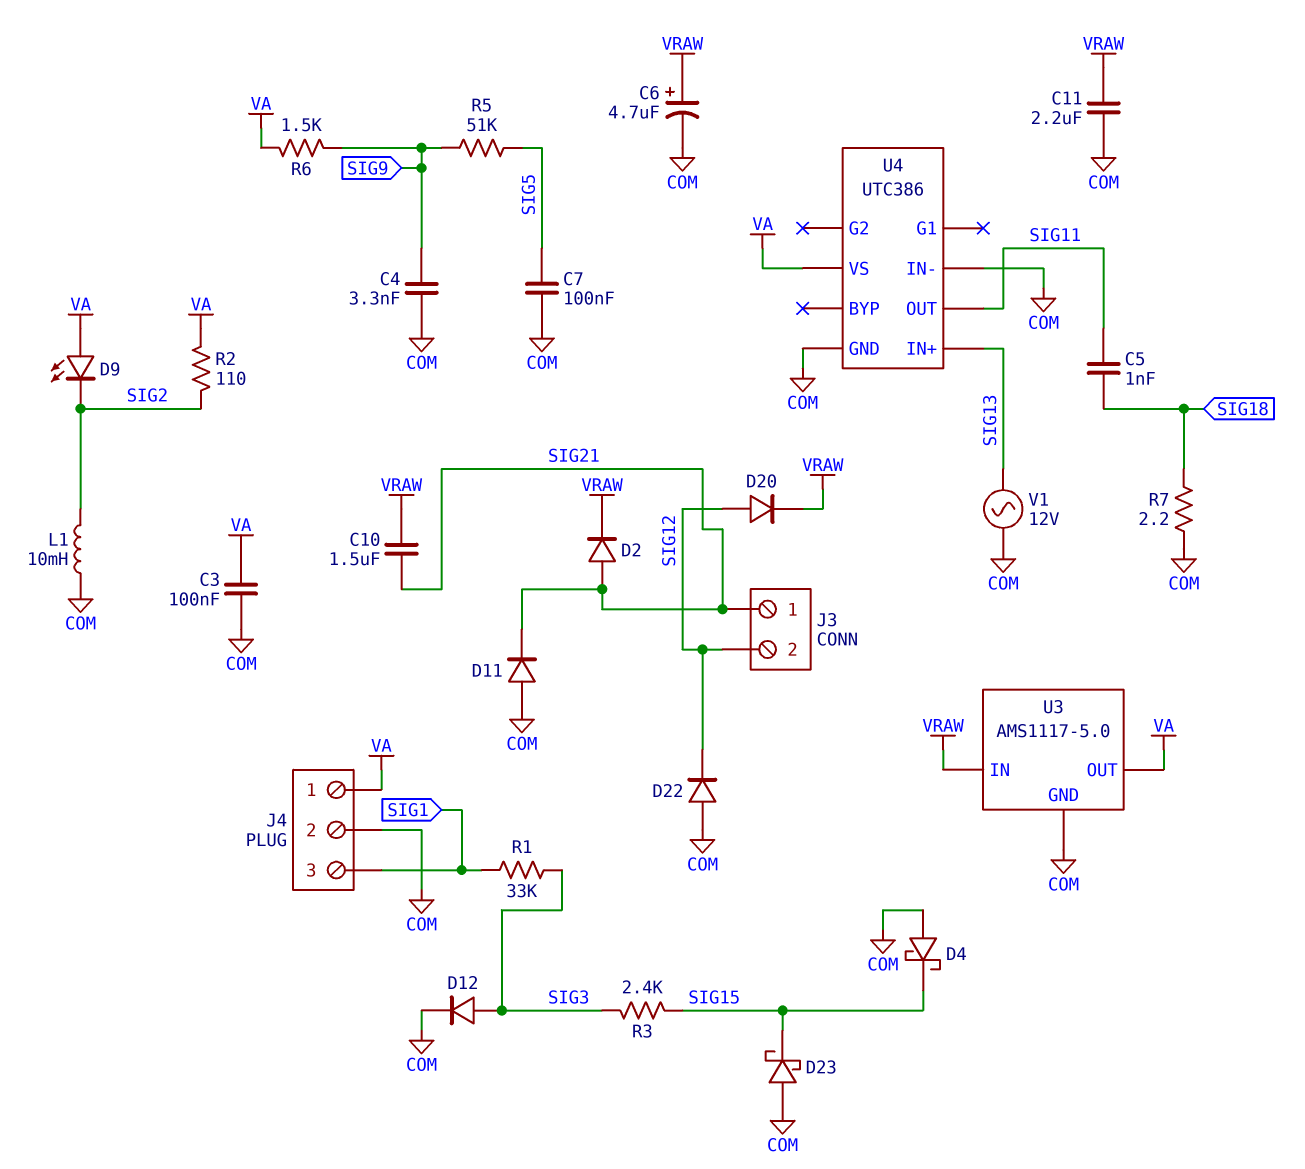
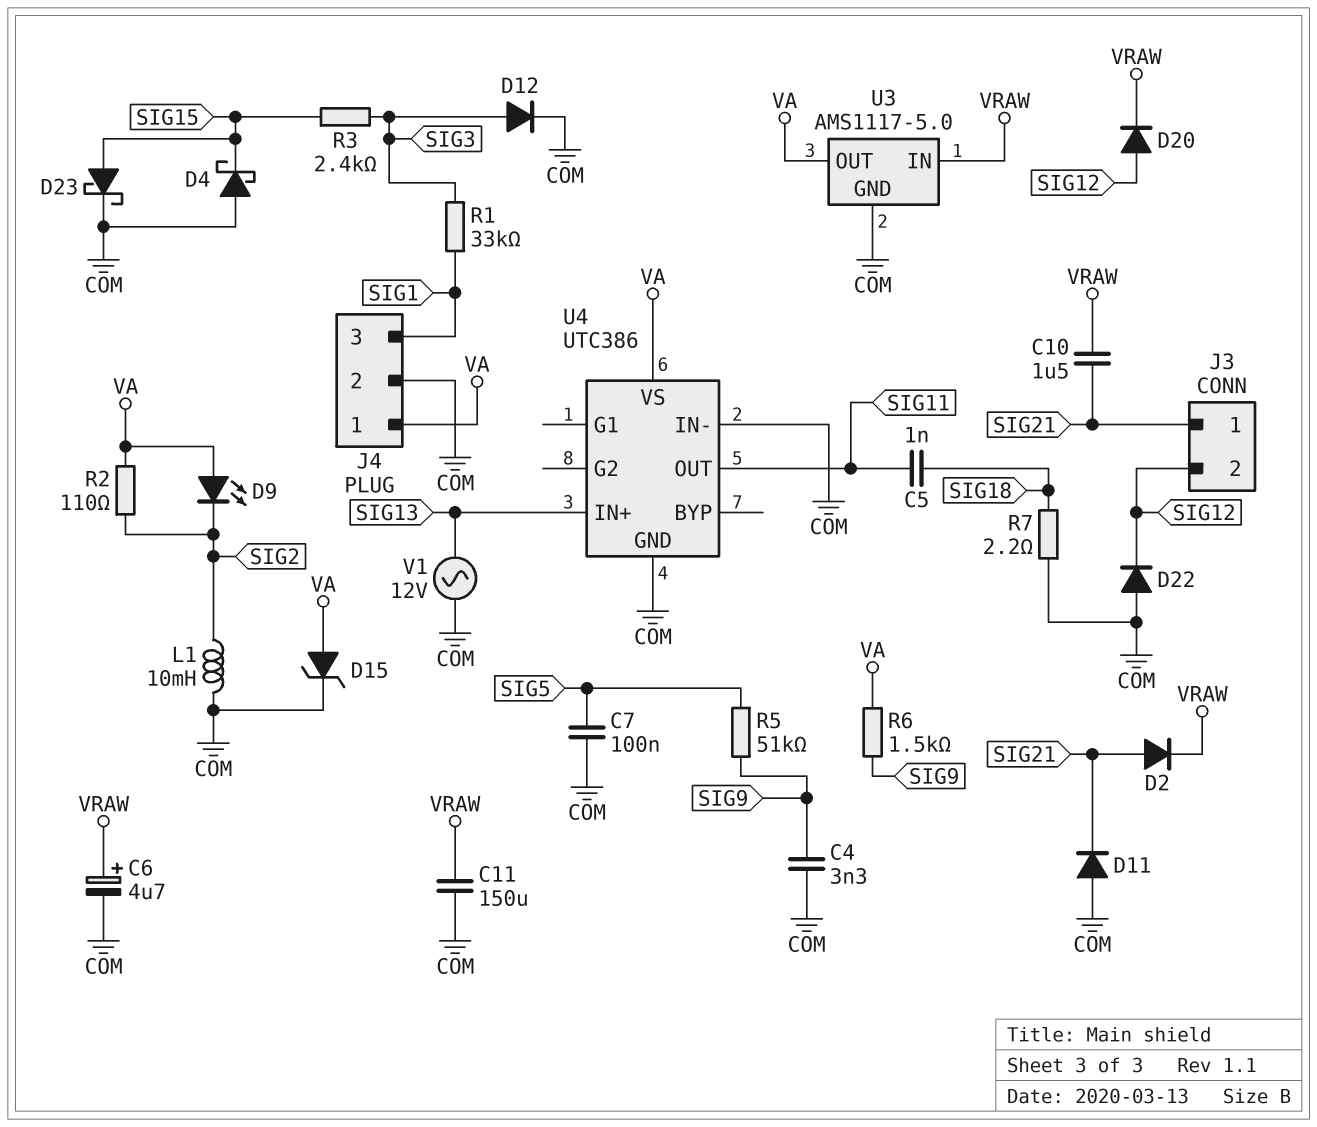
C3: 100nF (COM, VA) -> none
C11: 2.2uF (COM, VRAW) -> 150uF (COM, VRAW)
D15: none -> zener (A VA, K COM)
D23: schottky (A COM, K SIG15) -> schottky (A SIG15, K COM)

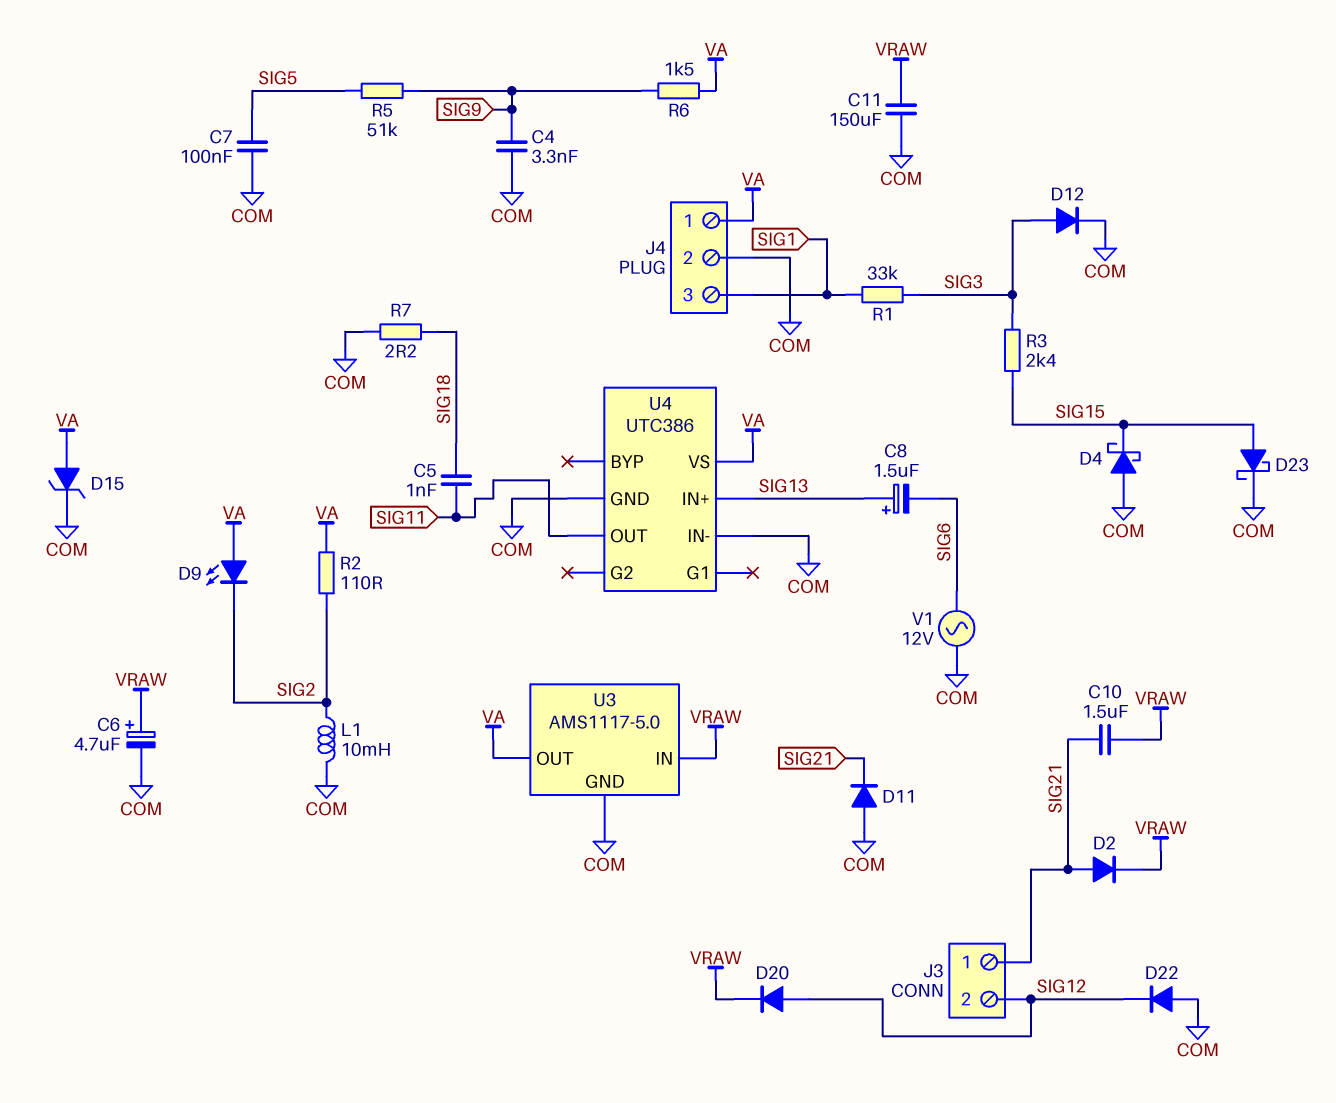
C8: none -> 1.5uF (plus SIG13, minus SIG6)
V1: AC 12V (COM, SIG13) -> AC 12V (COM, SIG6)

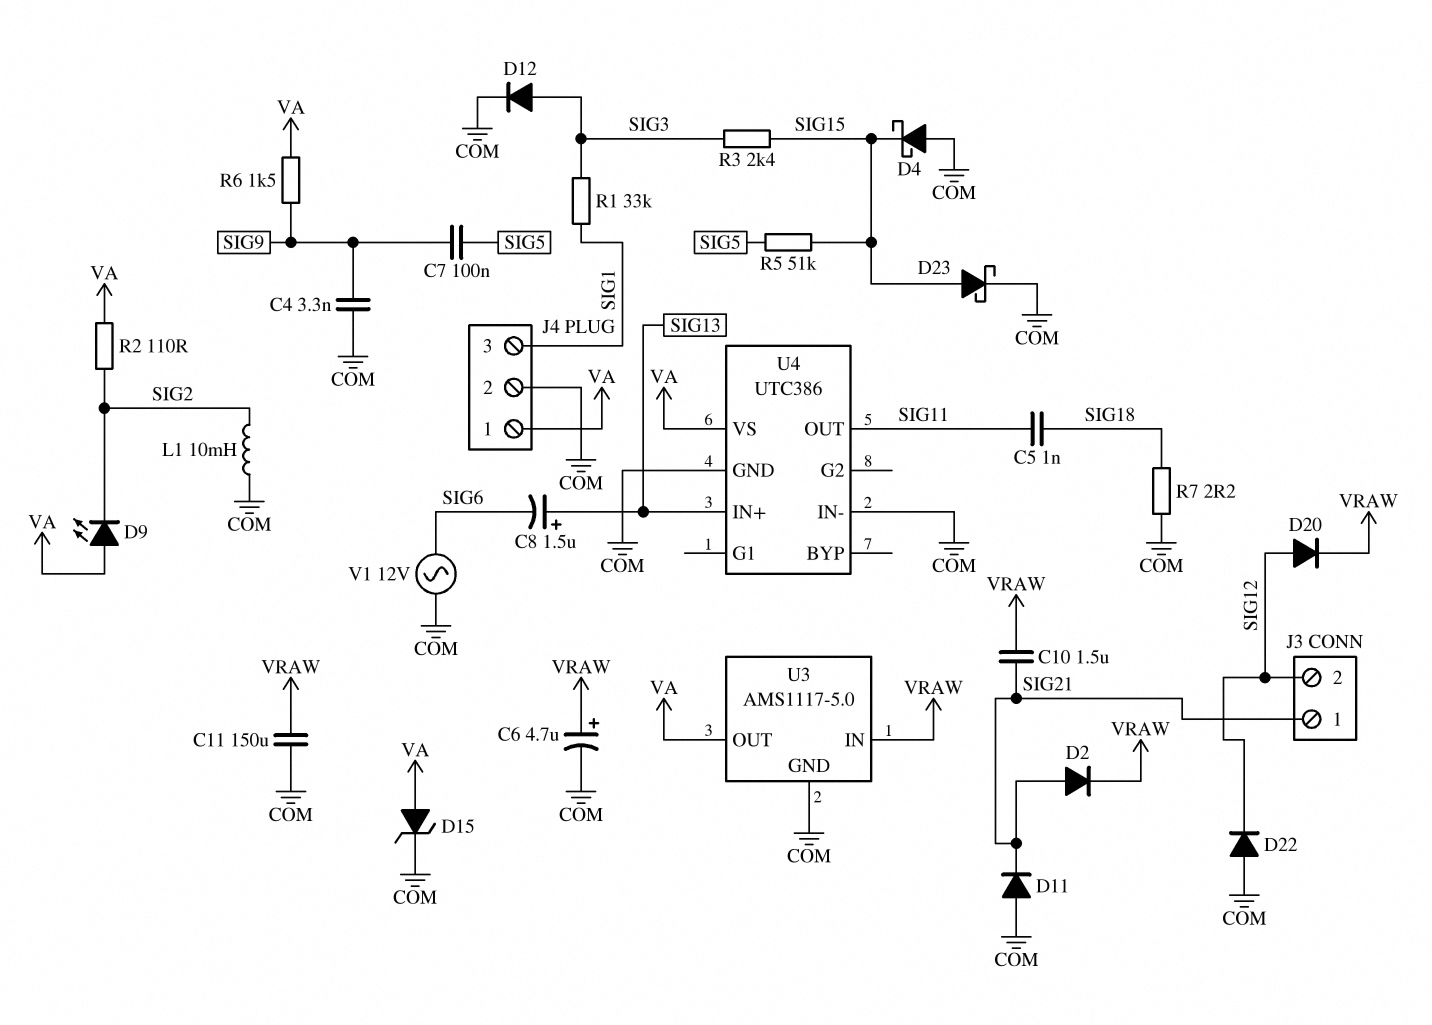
C7: 100nF (COM, SIG5) -> 100nF (SIG5, SIG9)
R5: 51k (SIG5, SIG9) -> 51k (SIG5, SIG15)

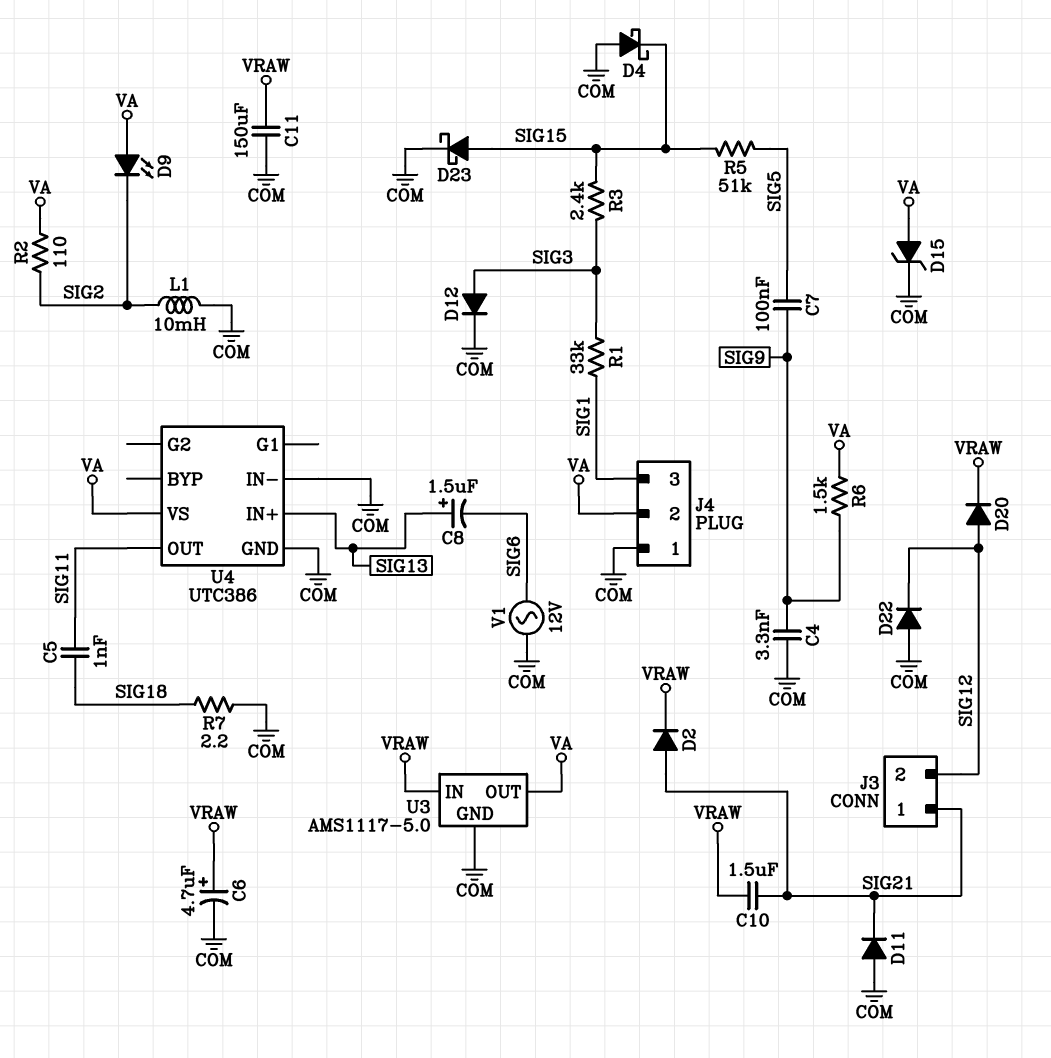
J4 pin 1: VA -> COM
J4 pin 2: COM -> VA

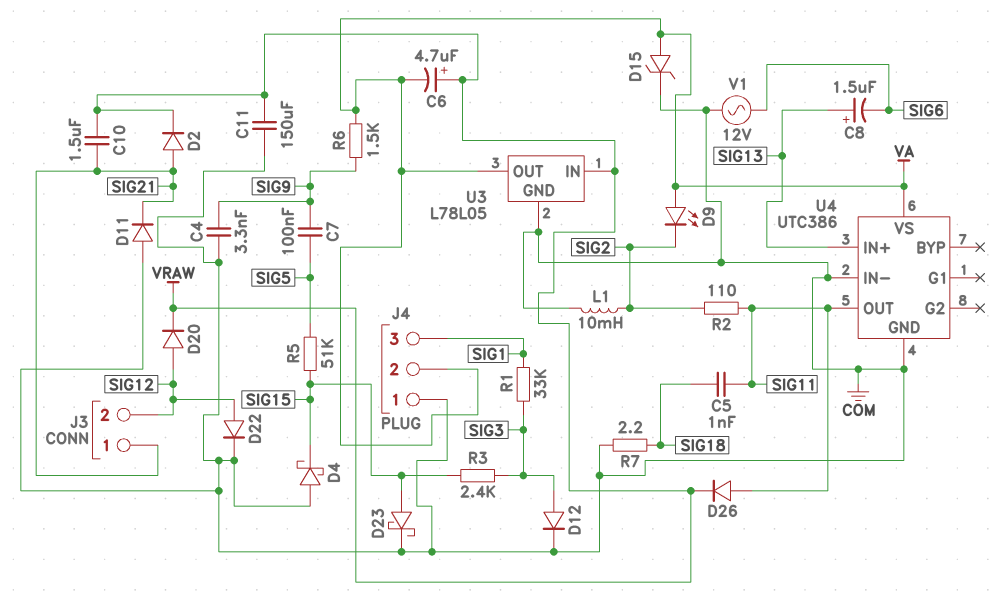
C6: 4.7uF (plus VRAW, minus COM) -> 4.7uF (plus VRAW, minus VA)
D22: diode (A COM, K SIG12) -> diode (A SIG12, K COM)
D26: none -> diode (A SIG11, K VRAW)
R2: 110 (SIG2, VA) -> 110 (SIG2, SIG11)
U3: AMS1117-5.0 -> L78L05

